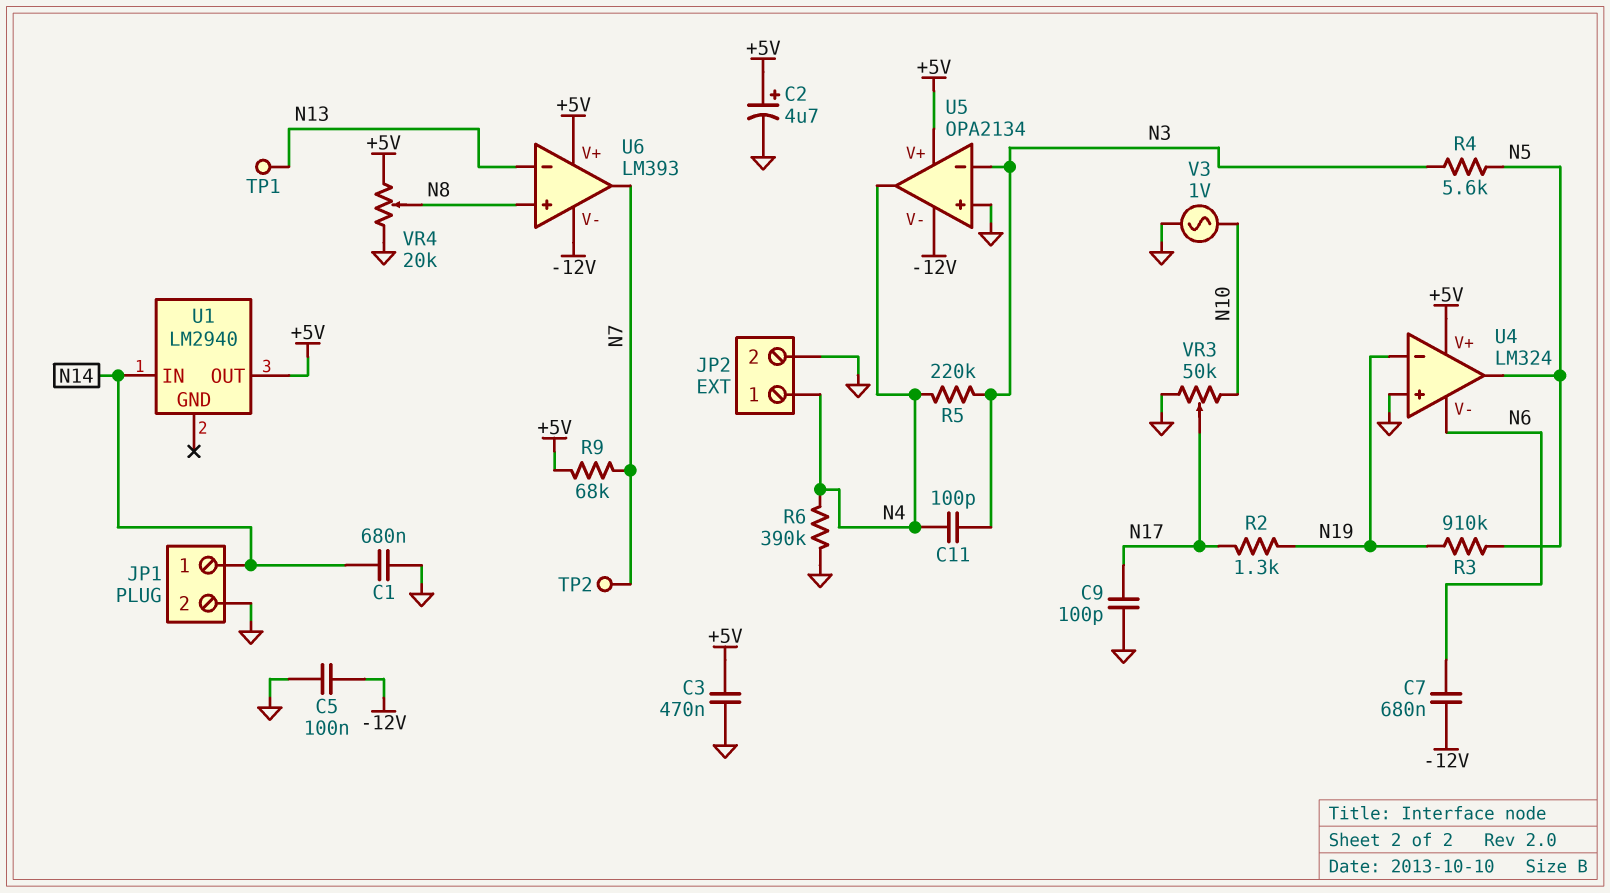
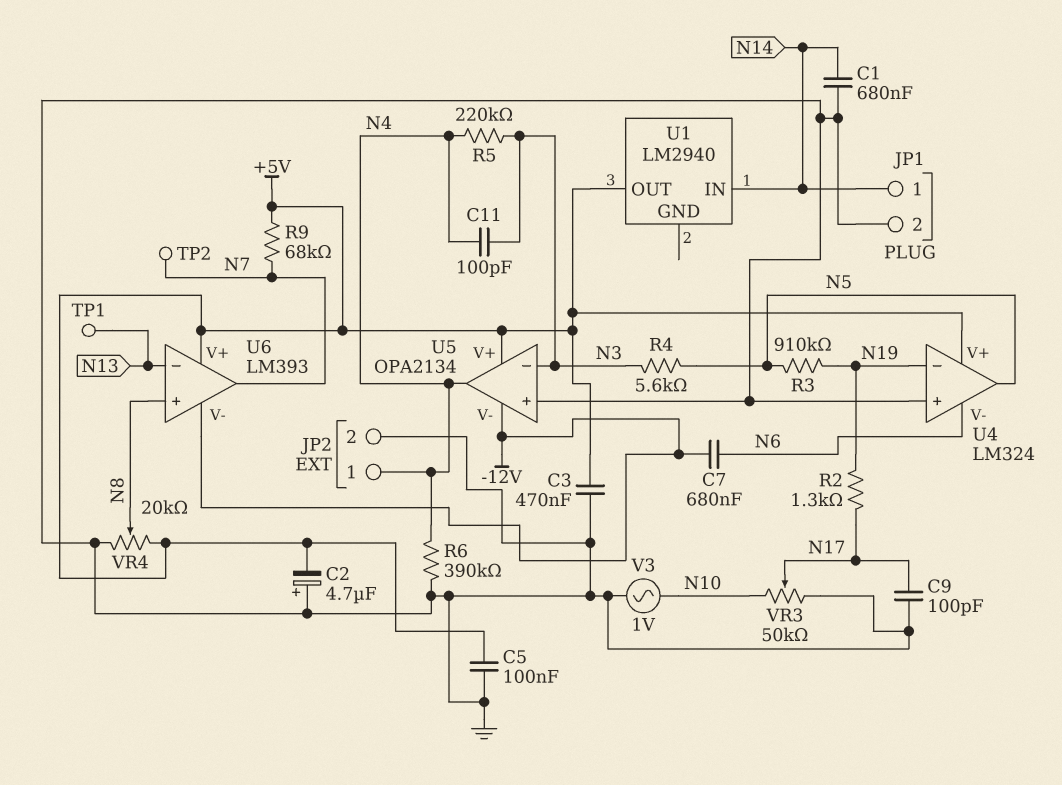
C2: 4.7uF (plus +5V, minus GND) -> 4.7uF (plus GND, minus +5V)
C5: 100nF (-12V, GND) -> 100nF (+5V, GND)

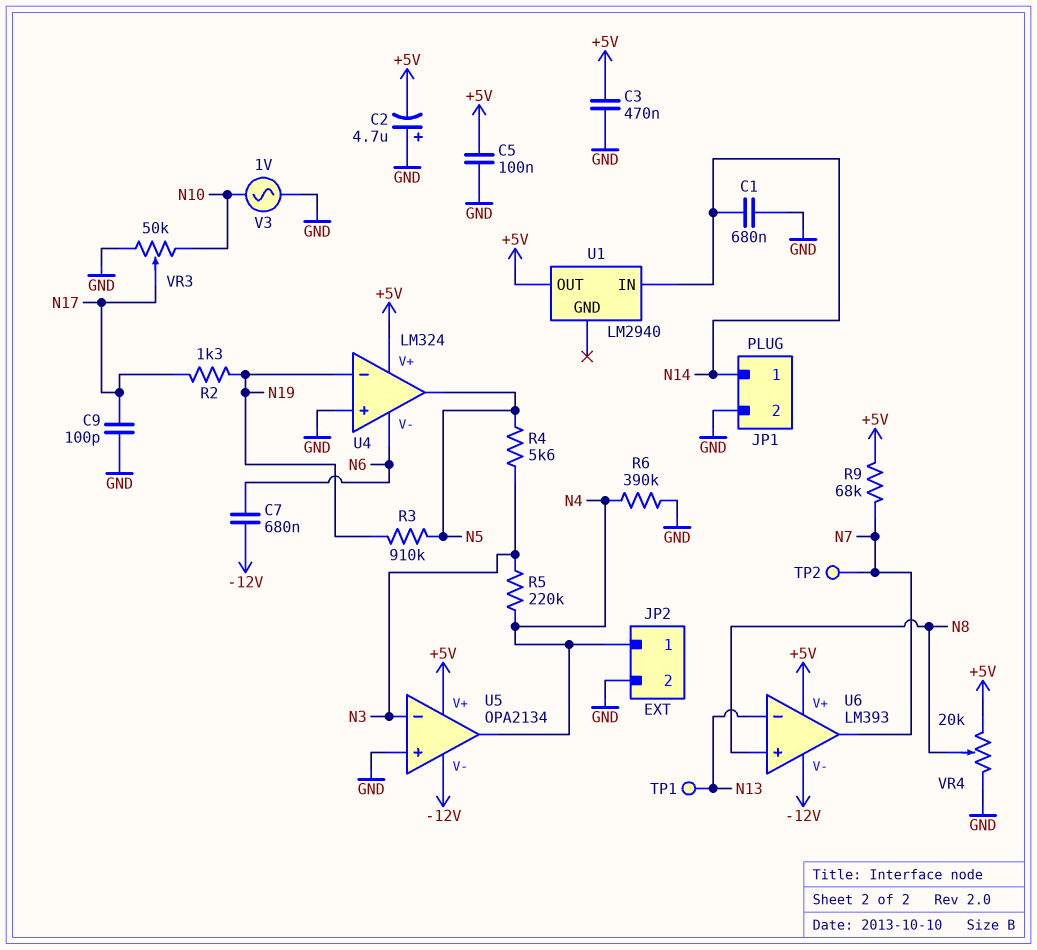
C11: 100pF (N3, N4) -> none

